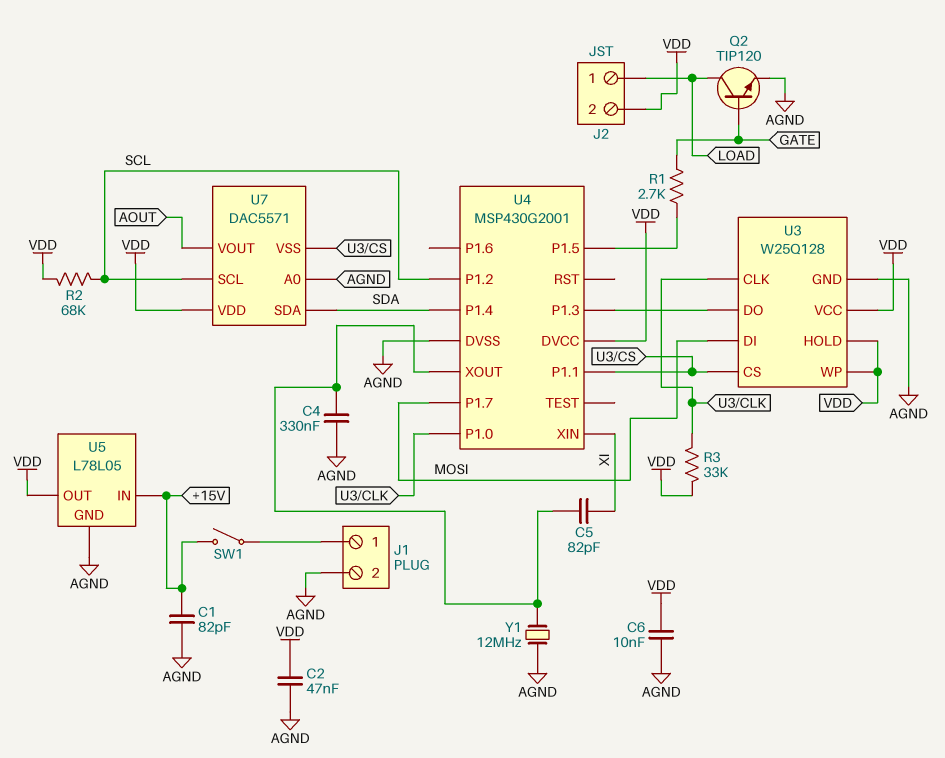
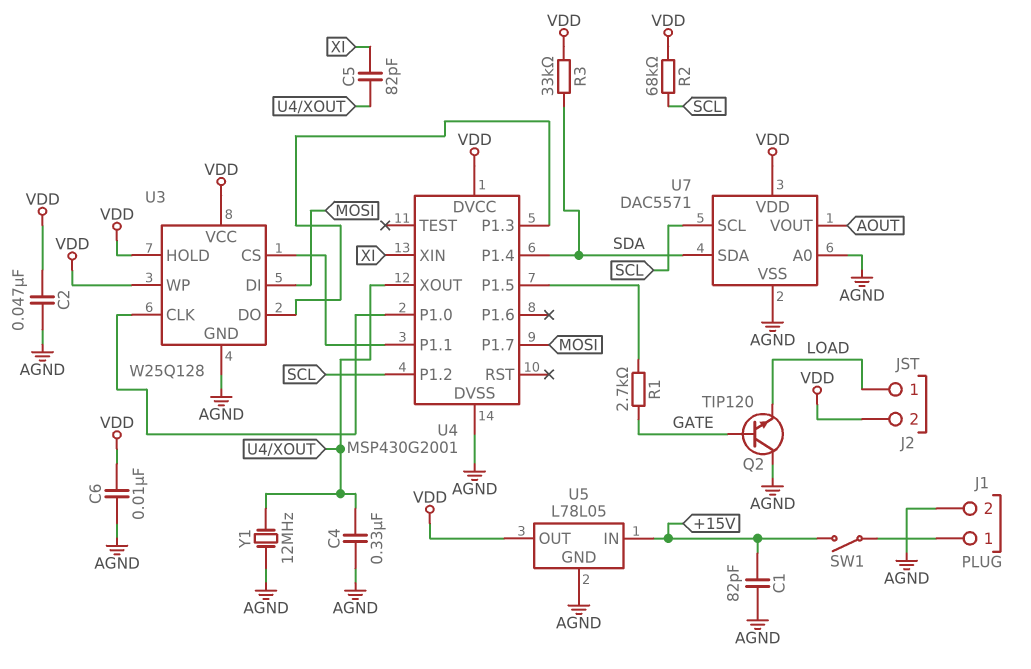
Q2: NPN TIP120 (B GATE, C LOAD, E AGND) -> NPN TIP120 (B GATE, C AGND, E LOAD)
R3: 33k (U3/CLK, VDD) -> 33k (SDA, VDD)
U7 pin VSS: U3/CS -> AGND

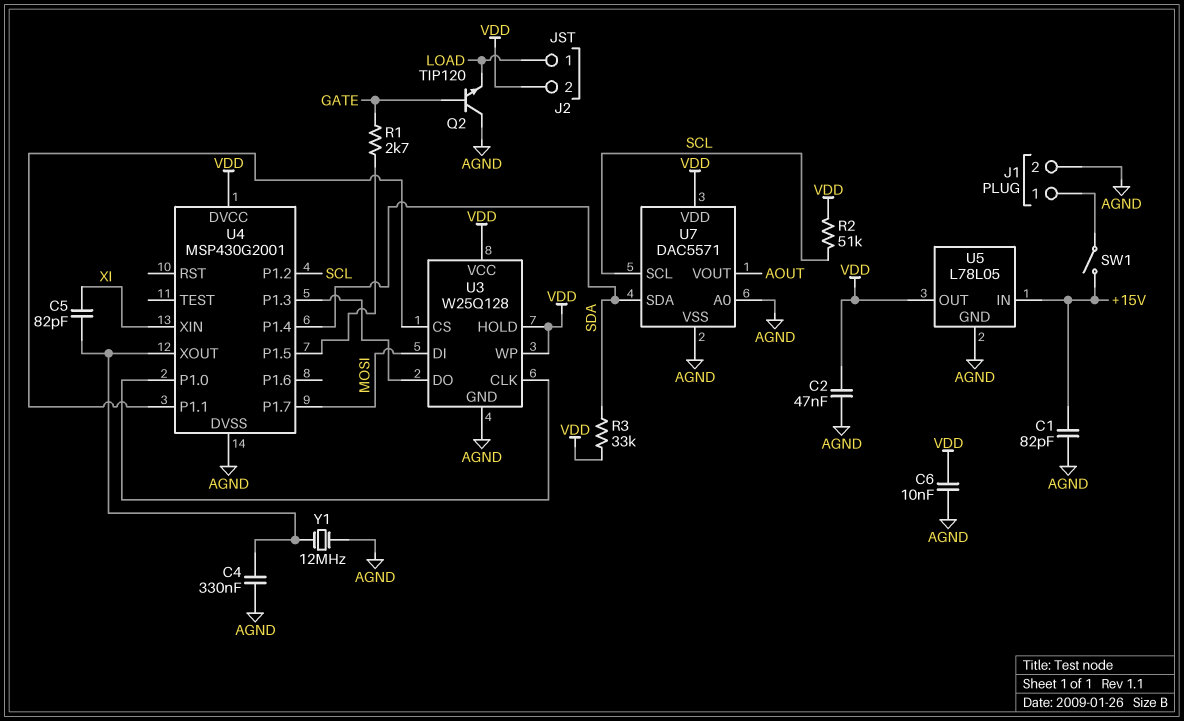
R2: 68k (SCL, VDD) -> 51k (SCL, VDD)

